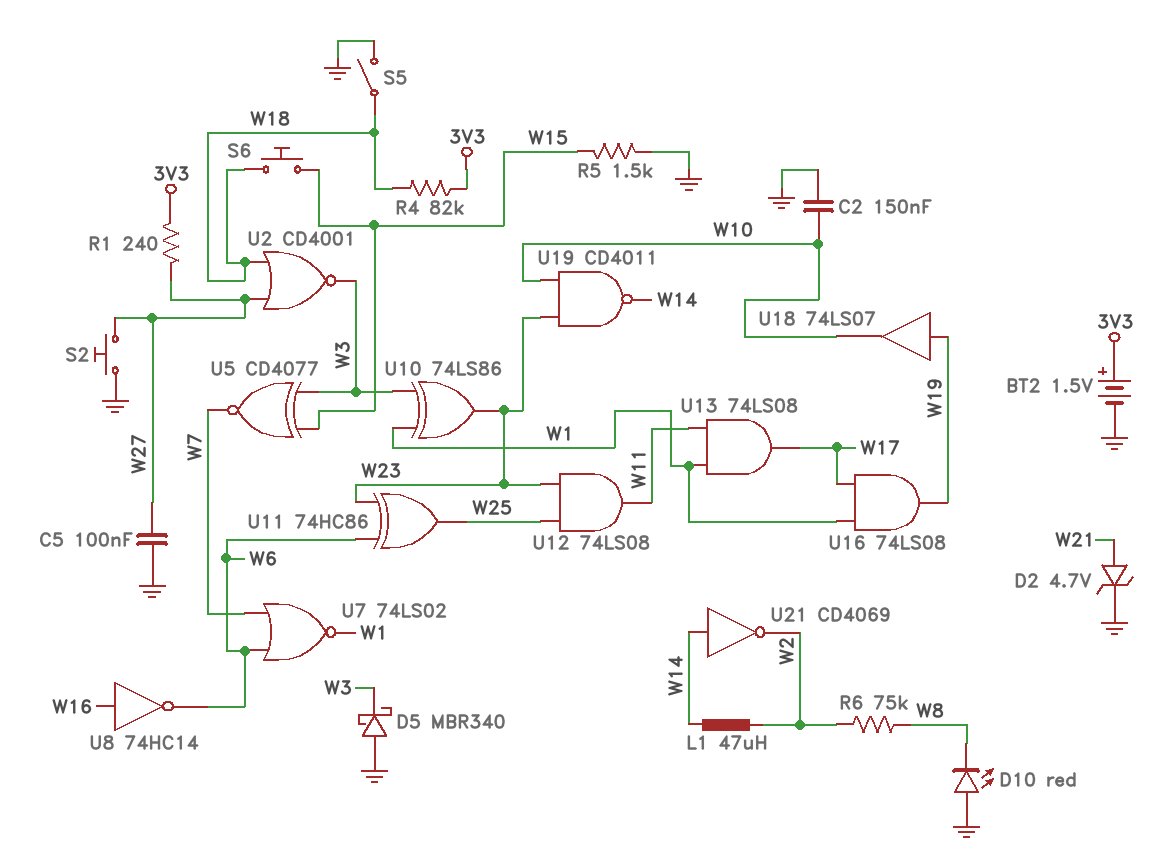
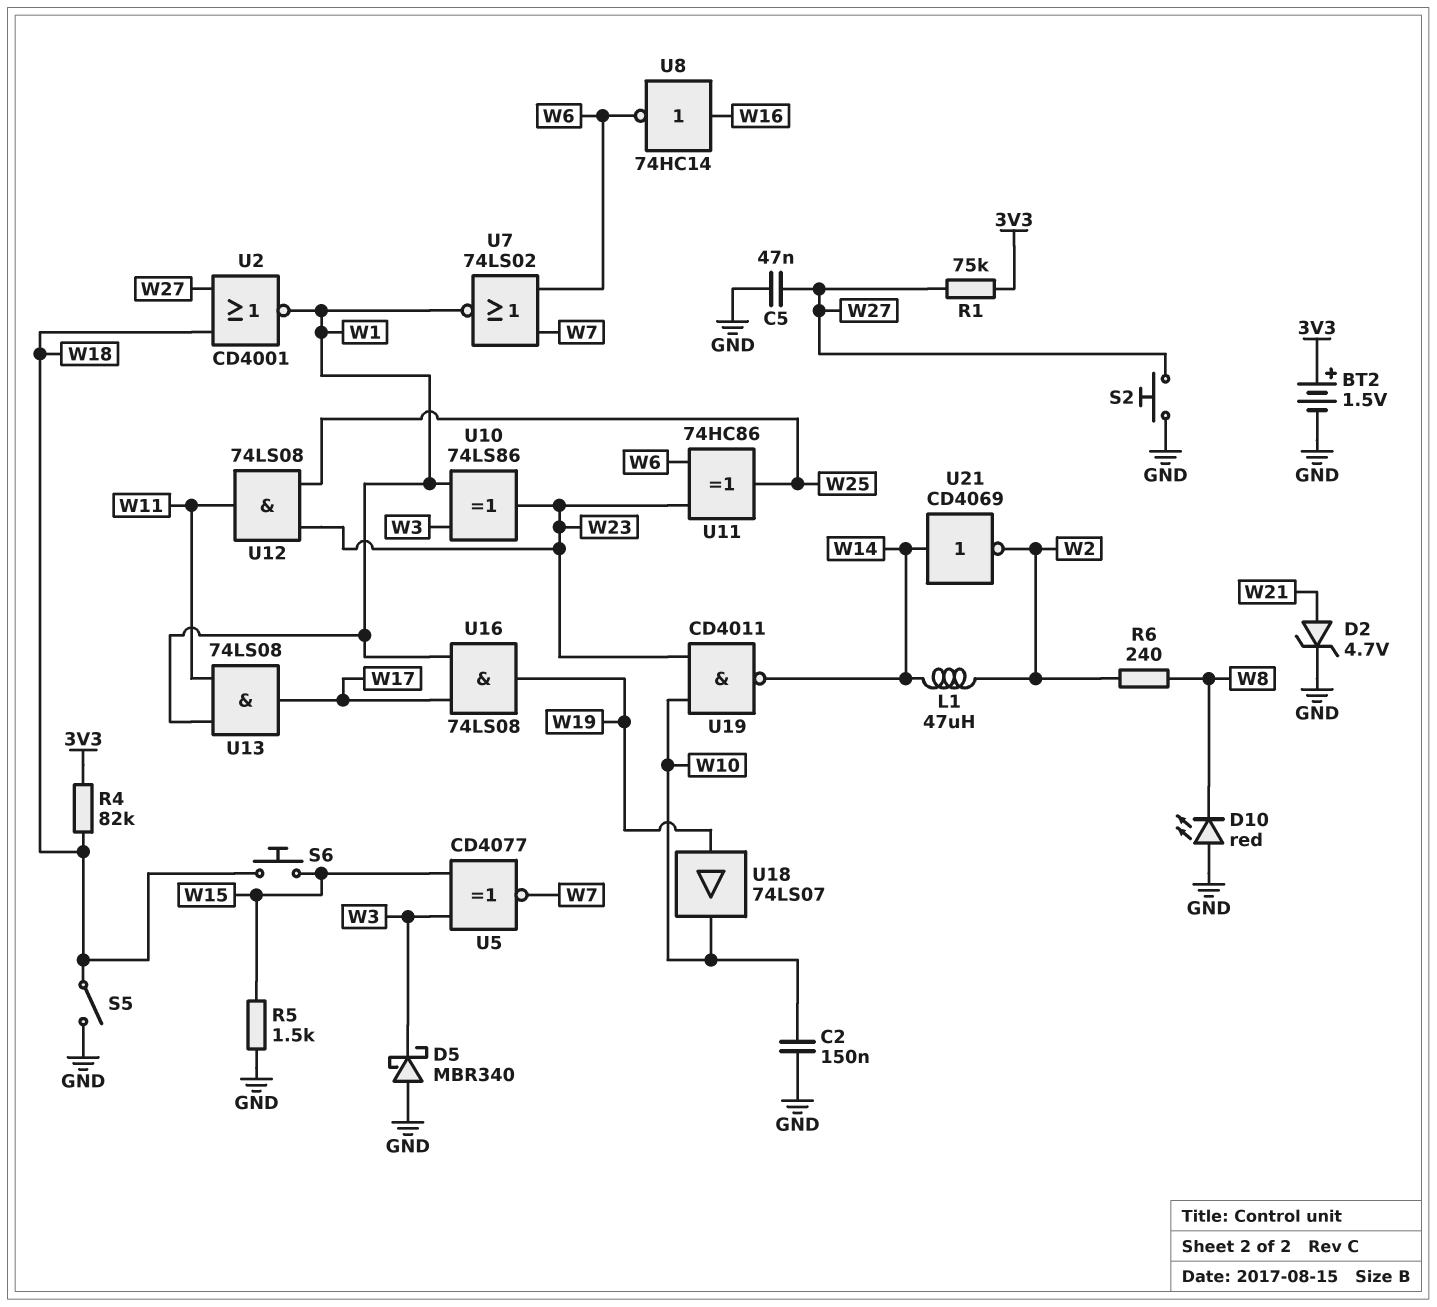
C5: 100nF (GND, W27) -> 47nF (GND, W27)
R1: 240 (3V3, W27) -> 75k (3V3, W27)
R6: 75k (W2, W8) -> 240 (W2, W8)
U2: NOR CD4001 (in W18, in W27, out W3) -> NOR CD4001 (in W18, in W27, out W1)

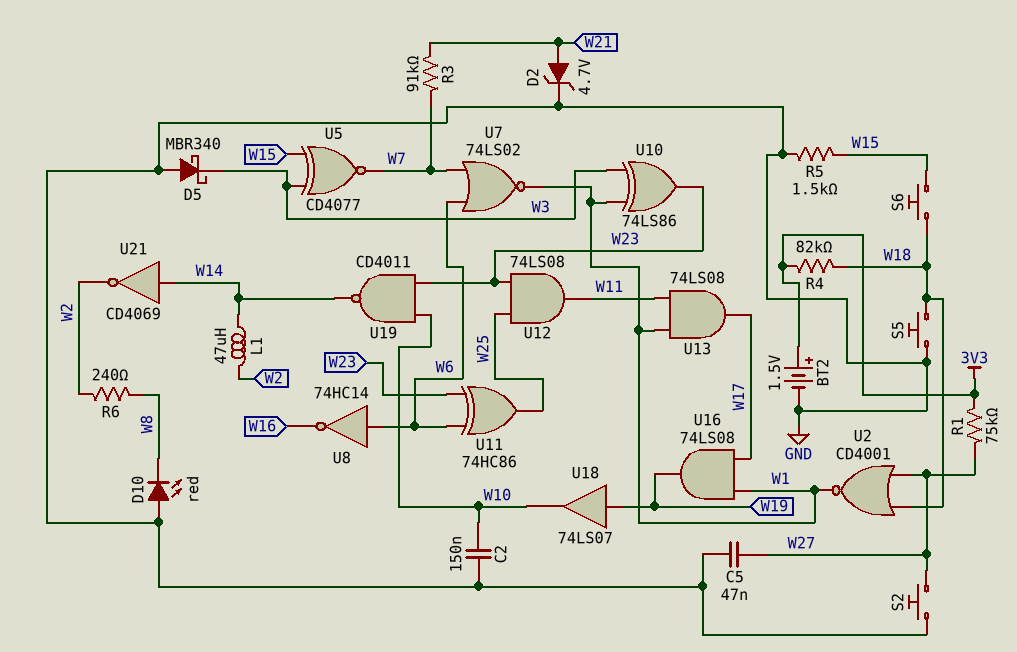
R3: none -> 91k (W7, W21)
S5: switch (GND, W18) -> button (GND, W18)
U8: NOT 74HC14 (in W16, out W6) -> NOT 74HC14 (in W6, out W16)

